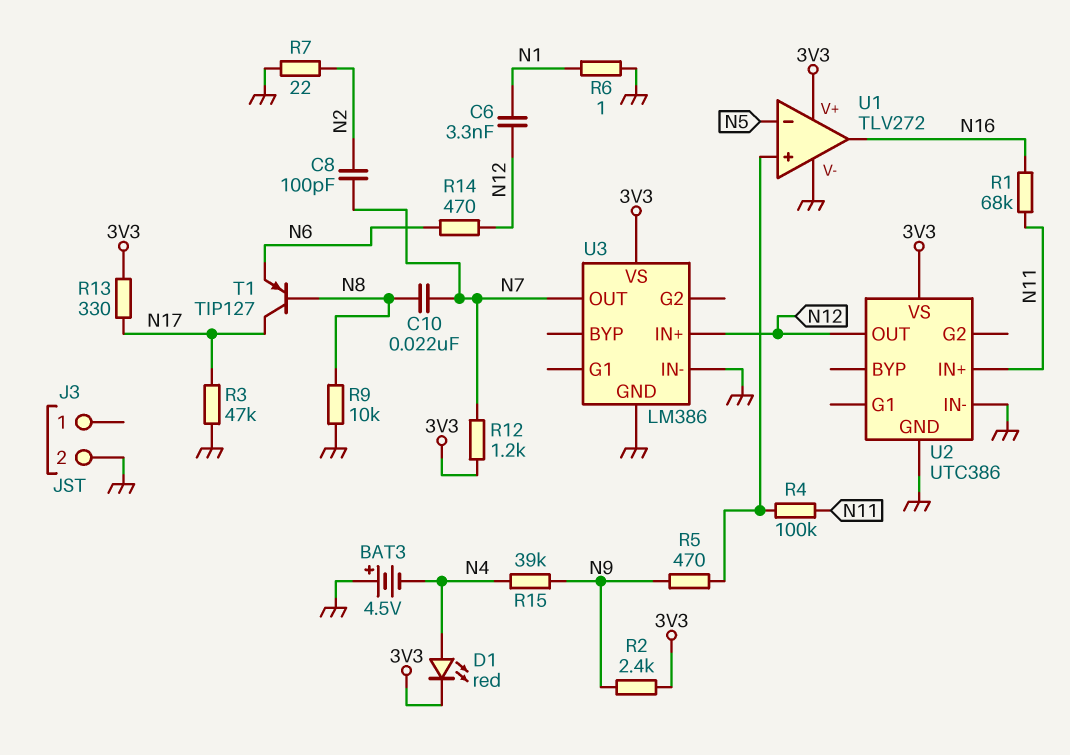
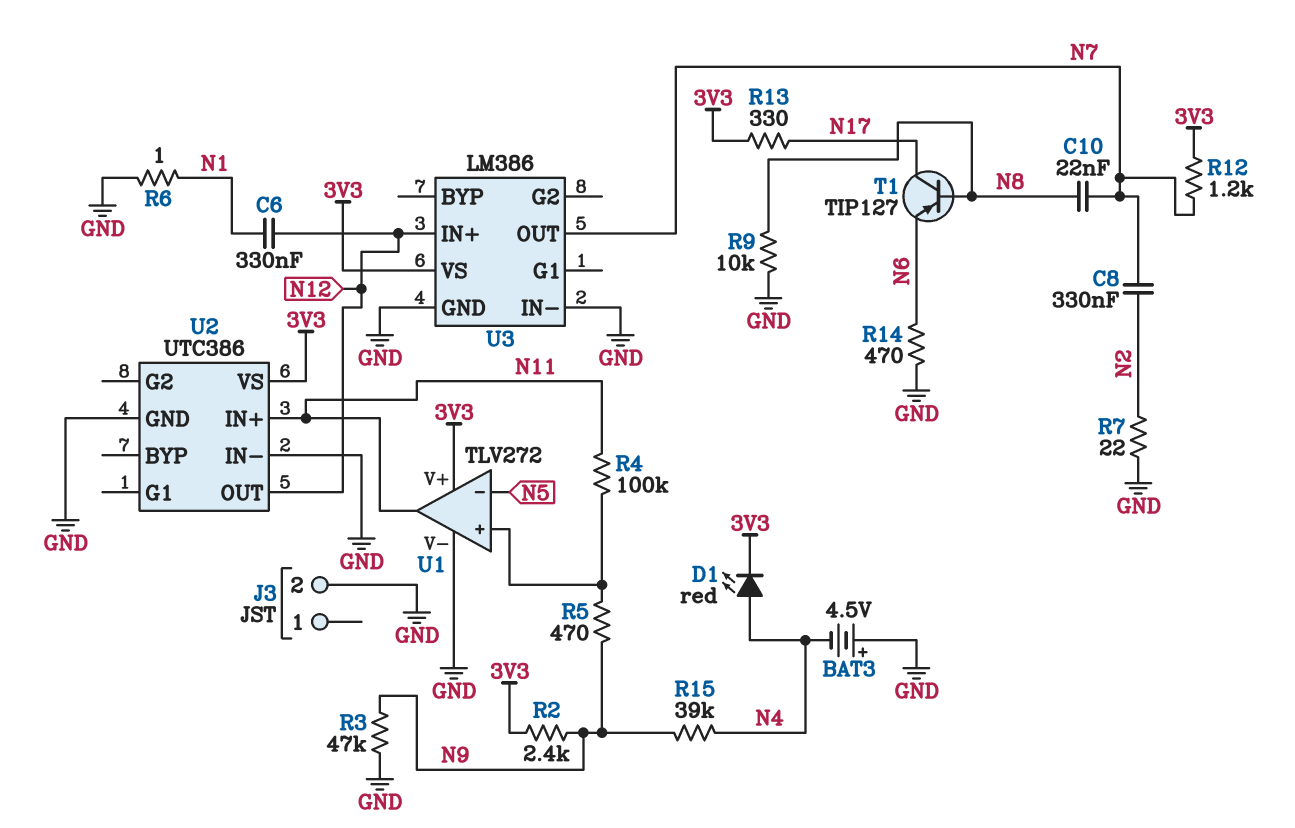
C6: 3.3nF (N1, N12) -> 330nF (N1, N12)
C8: 100pF (N2, N7) -> 330nF (N2, N7)
R1: 68k (N11, N16) -> none
R3: 47k (GND, N17) -> 47k (GND, N9)
R14: 470 (N6, N12) -> 470 (GND, N6)
U1 pin out: N16 -> N11

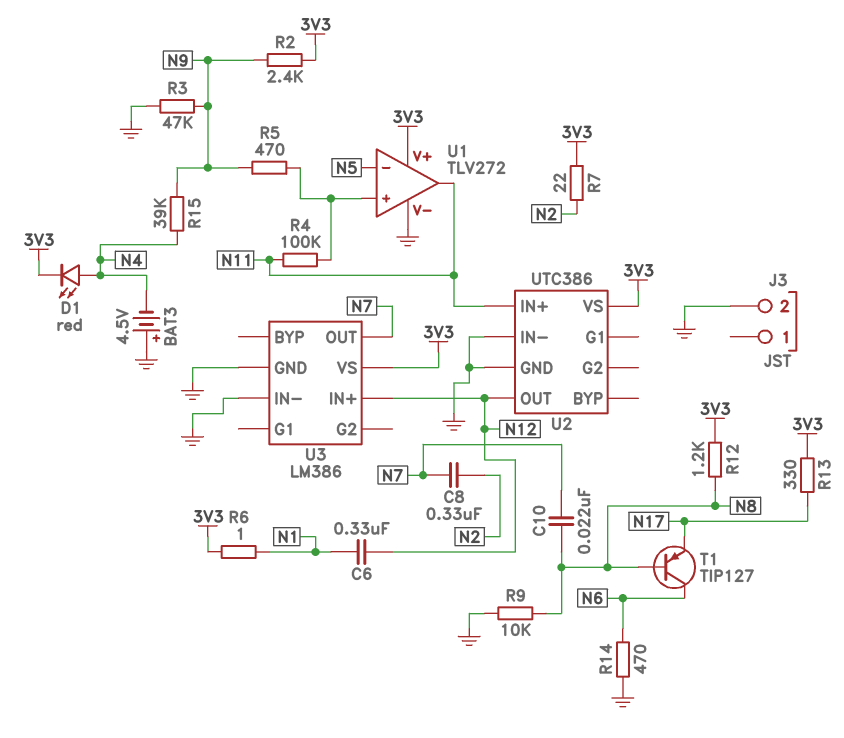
R6: 1 (GND, N1) -> 1 (3V3, N1)
R7: 22 (GND, N2) -> 22 (3V3, N2)
R12: 1.2k (3V3, N7) -> 1.2k (3V3, N8)
T1: PNP TIP127 (B N8, C N17, E N6) -> PNP TIP127 (B N8, C N6, E N17)

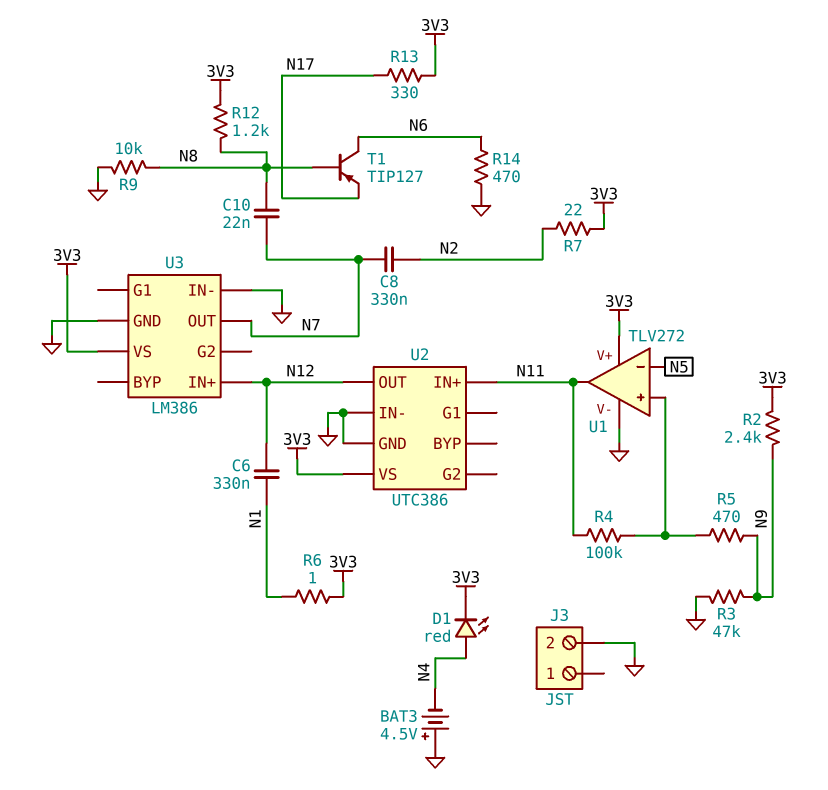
R15: 39k (N4, N9) -> none

